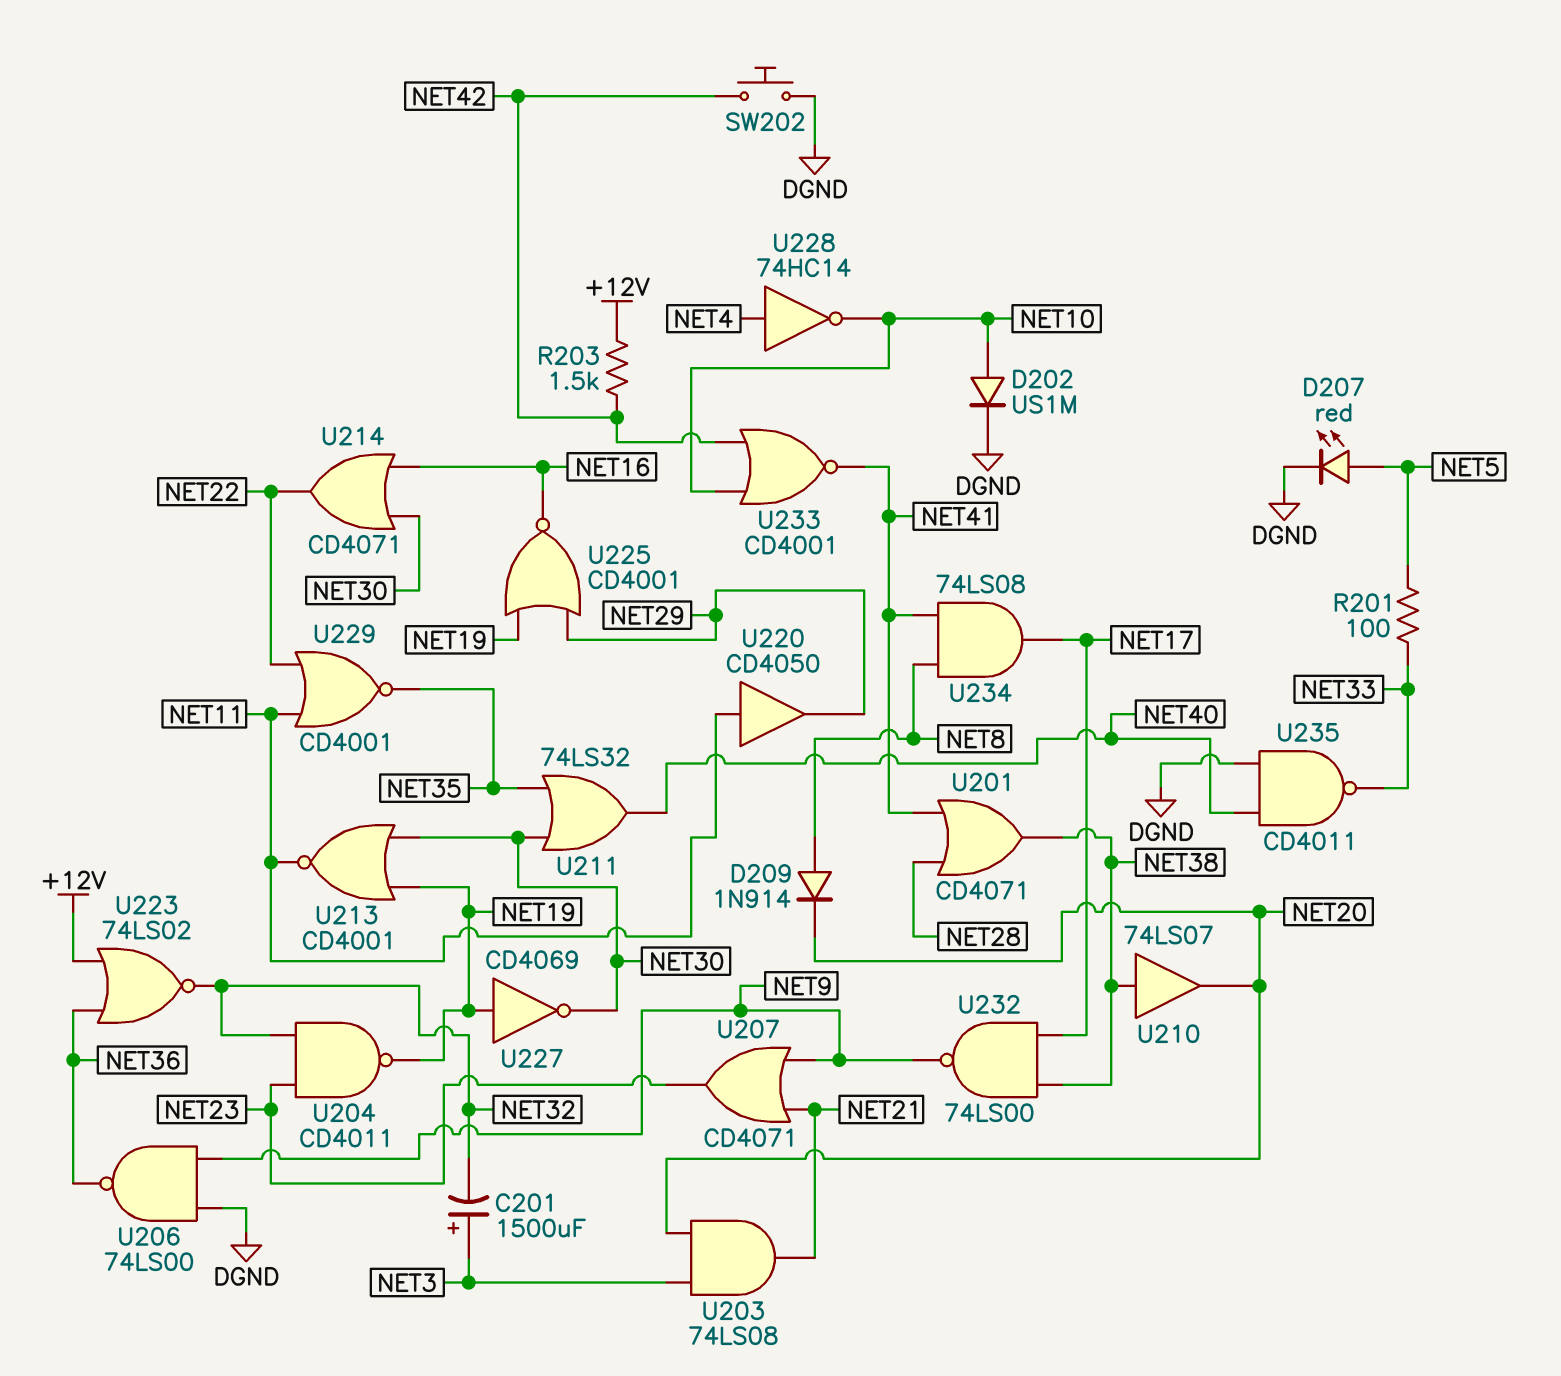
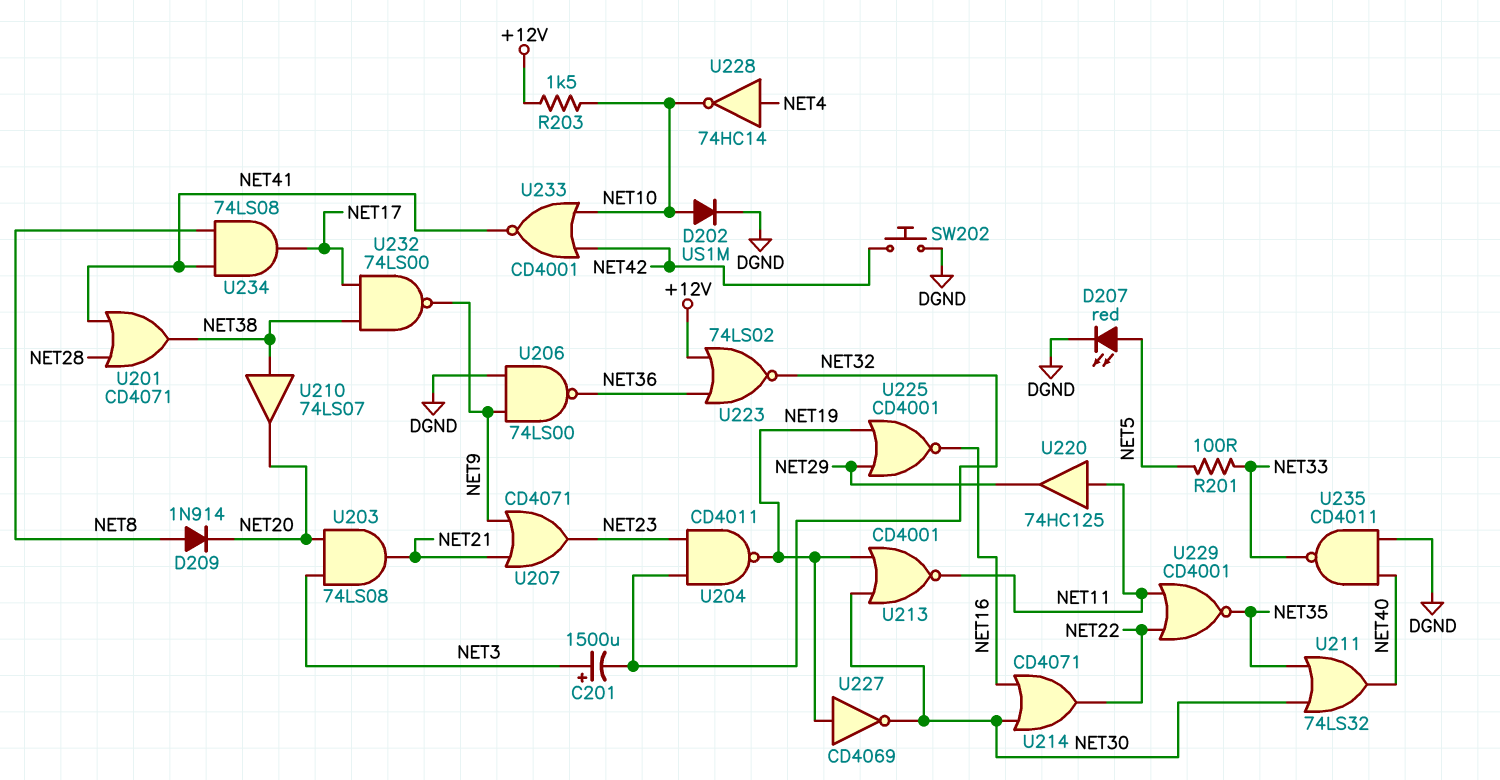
R203: 1.5k (+12V, NET42) -> 1.5k (+12V, NET10)
U220: buffer CD4050 (in NET11, out NET29) -> buffer 74HC125 (in NET11, out NET29)

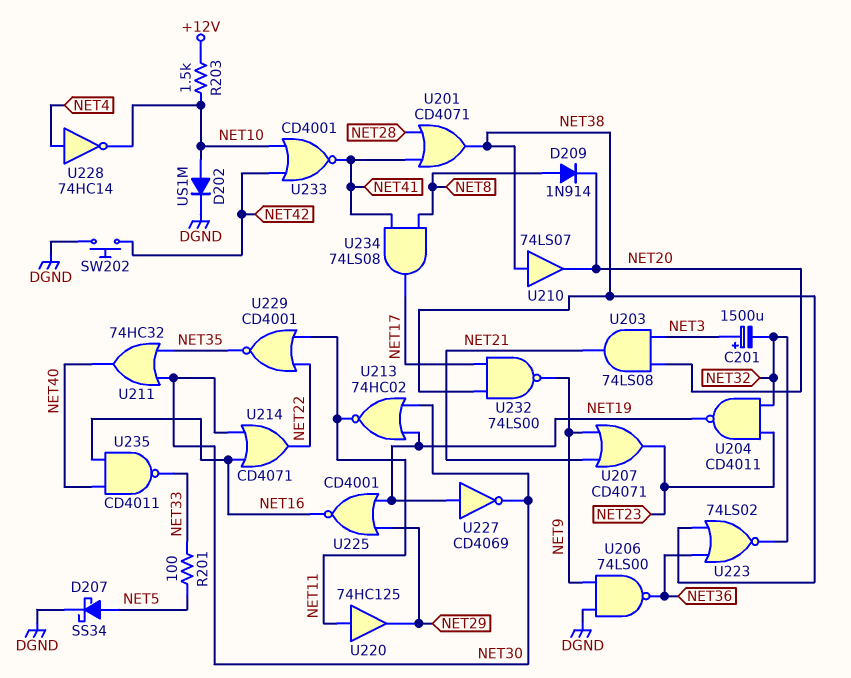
D207: LED red (A NET5, K DGND) -> schottky SS34 (A NET5, K DGND)
U211: OR 74LS32 (in NET30, in NET35, out NET40) -> OR 74HC32 (in NET30, in NET35, out NET40)
U213: NOR CD4001 (in NET19, in NET30, out NET11) -> NOR 74HC02 (in NET19, in NET30, out NET11)
U223: NOR 74LS02 (in +12V, in NET36, out NET32) -> NOR 74LS02 (in NET36, in NET38, out NET32)
U235: NAND CD4011 (in DGND, in NET40, out NET33) -> NAND CD4011 (in NET16, in NET40, out NET33)

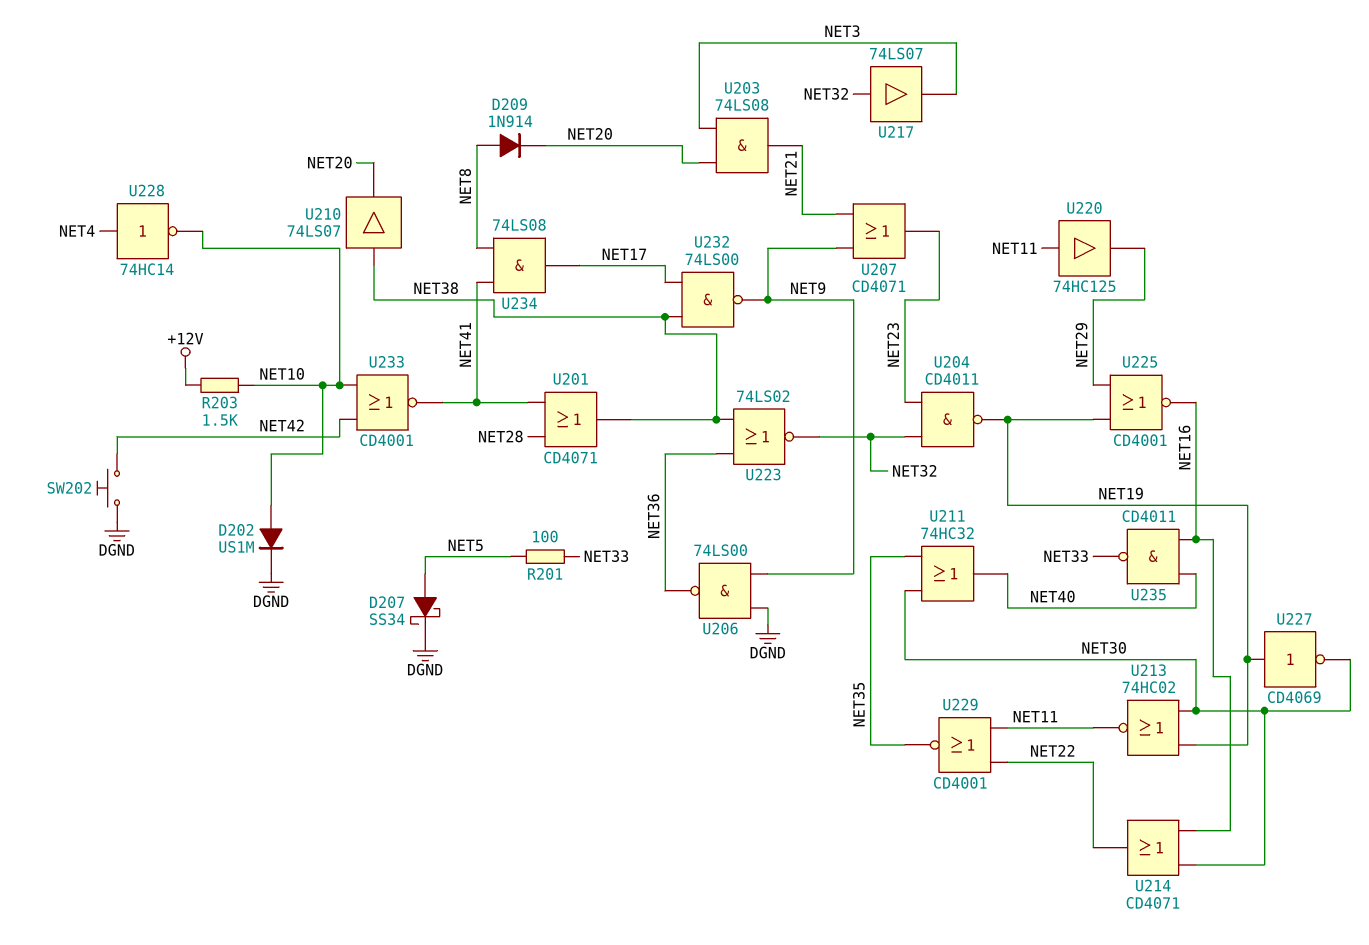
C201: 1500uF (plus NET3, minus NET32) -> none
U217: none -> buffer 74LS07 (in NET32, out NET3)

